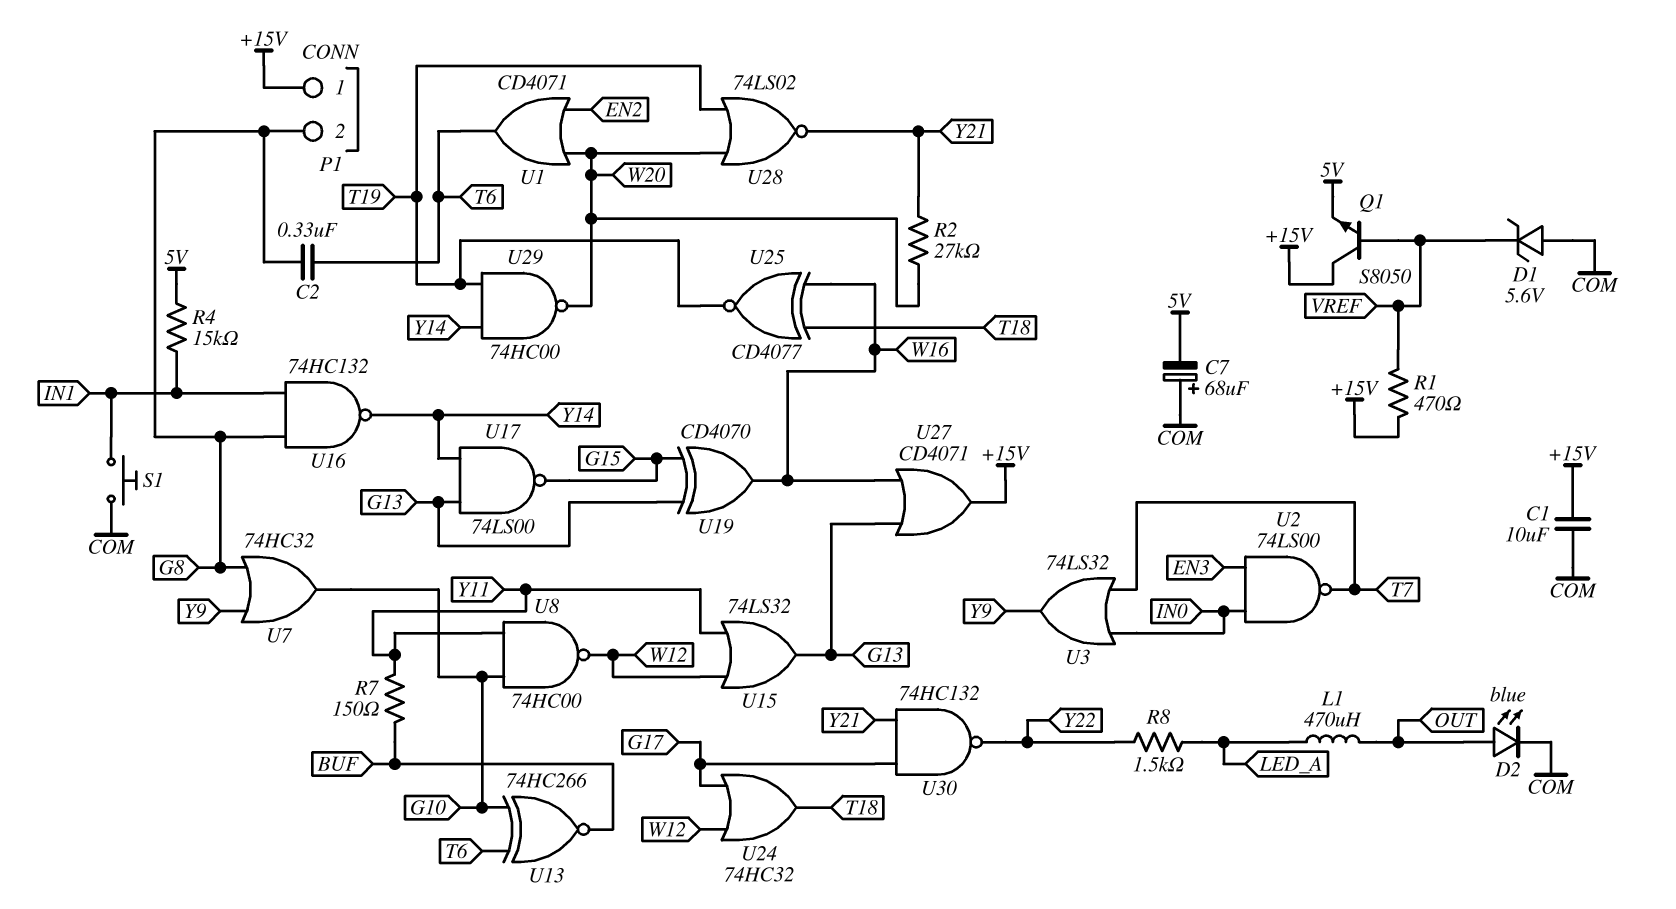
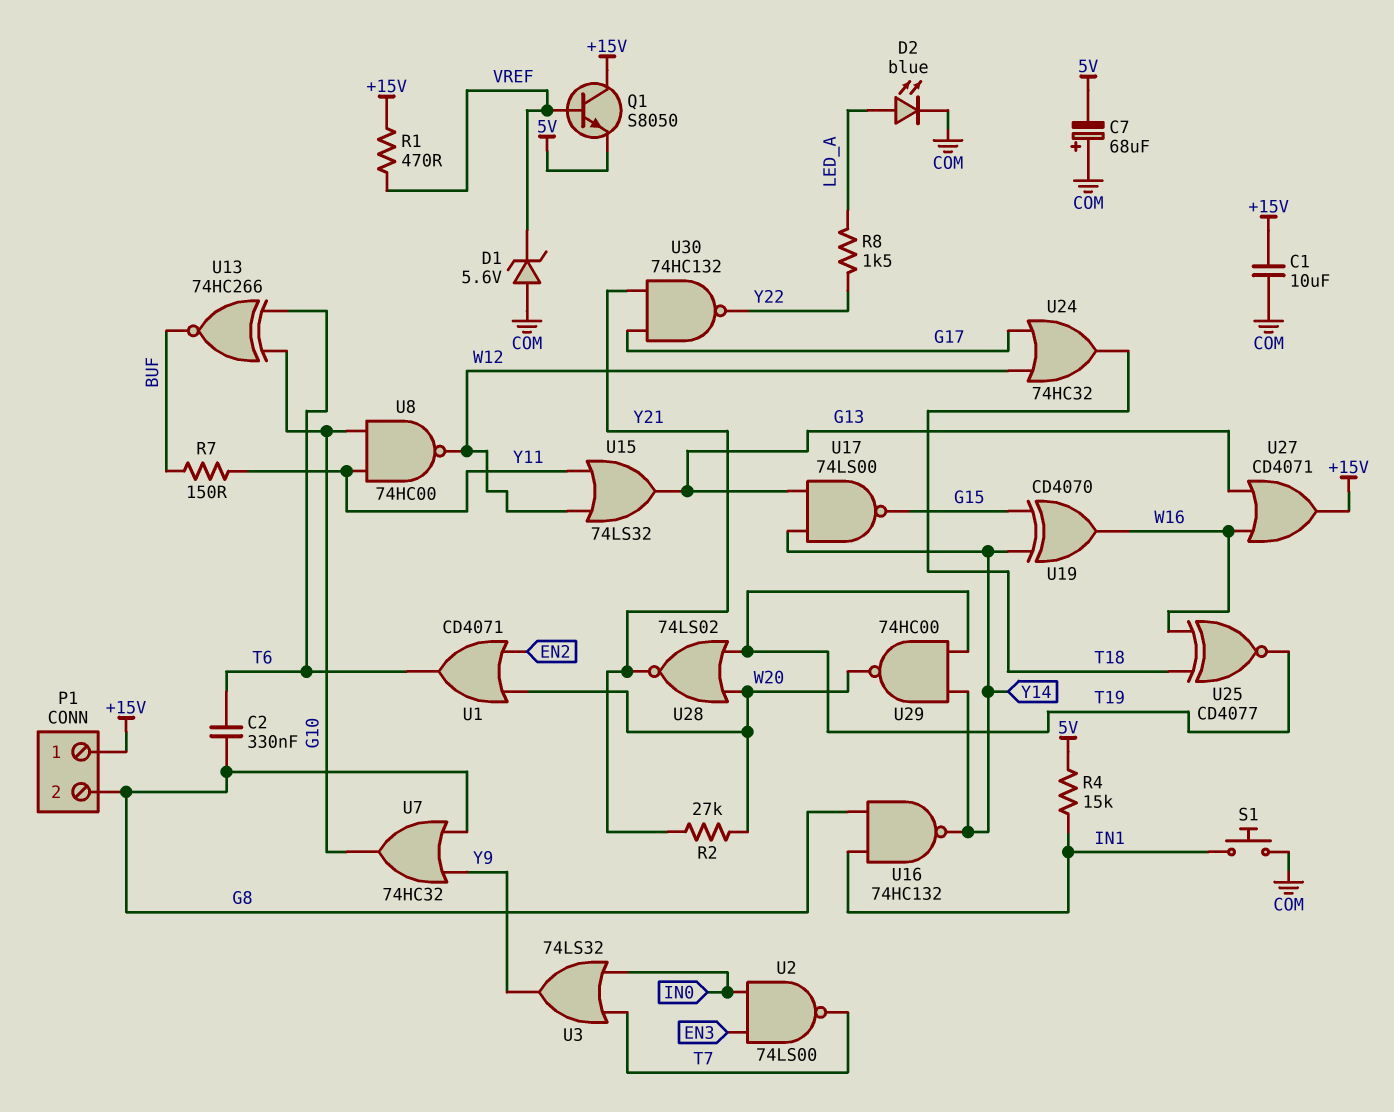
D2: LED blue (A OUT, K COM) -> LED blue (A LED_A, K COM)
L1: 470uH (LED_A, OUT) -> none
U19: XOR CD4070 (in G13, in G15, out W16) -> XOR CD4070 (in G15, in Y14, out W16)

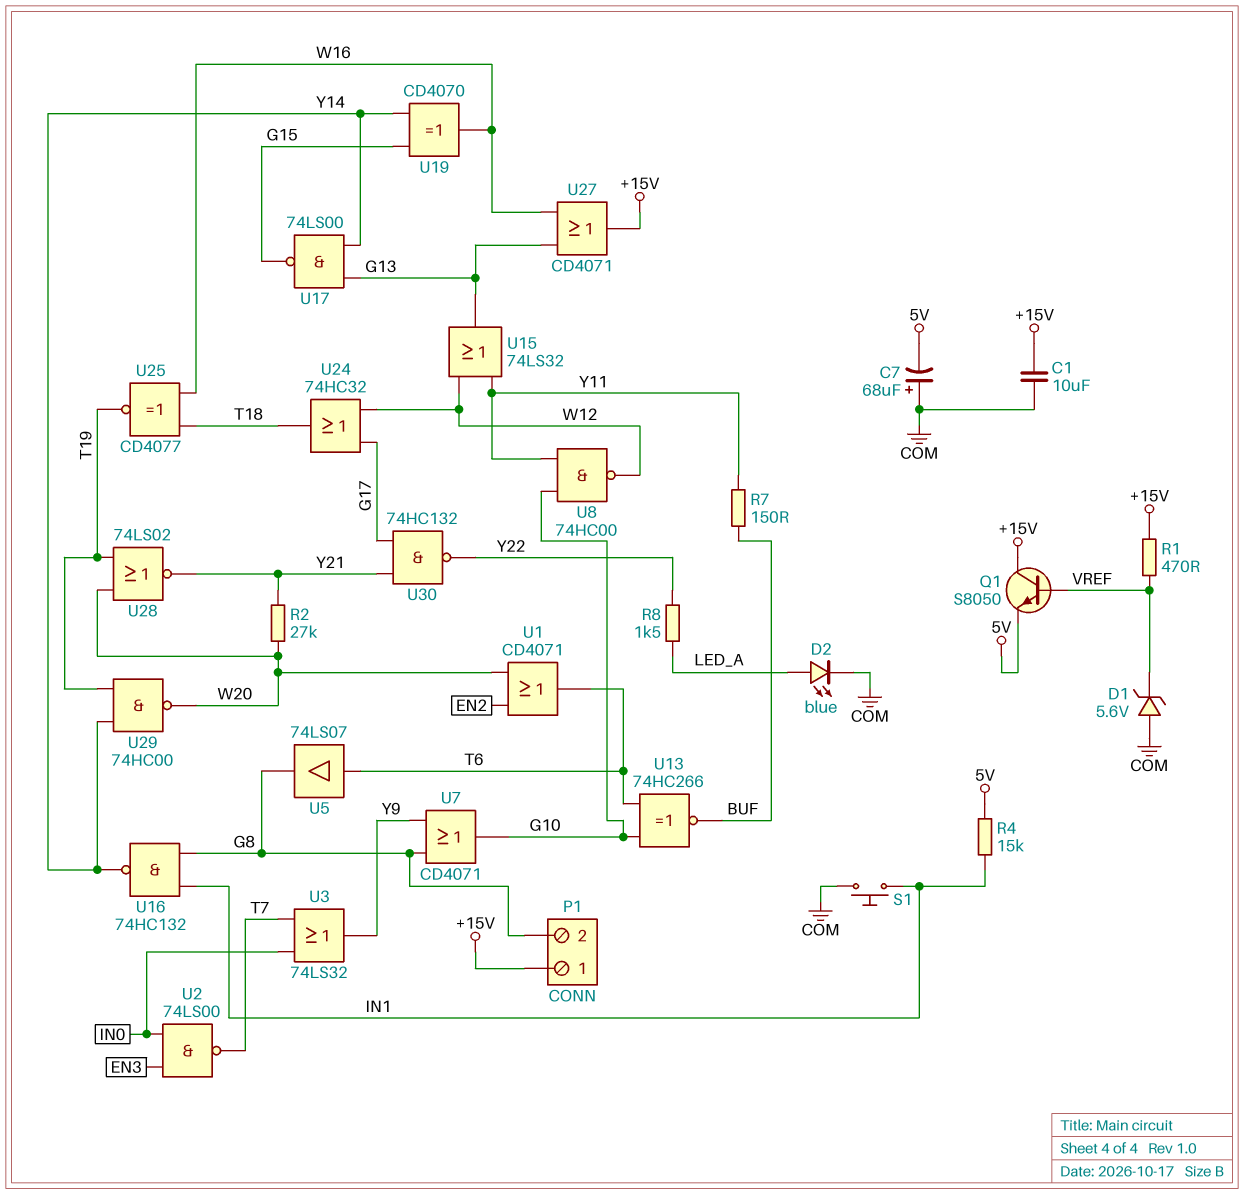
C2: 330nF (G8, T6) -> none
U5: none -> buffer 74LS07 (in T6, out G8)
U7: OR 74HC32 (in G8, in Y9, out G10) -> OR CD4071 (in G8, in Y9, out G10)

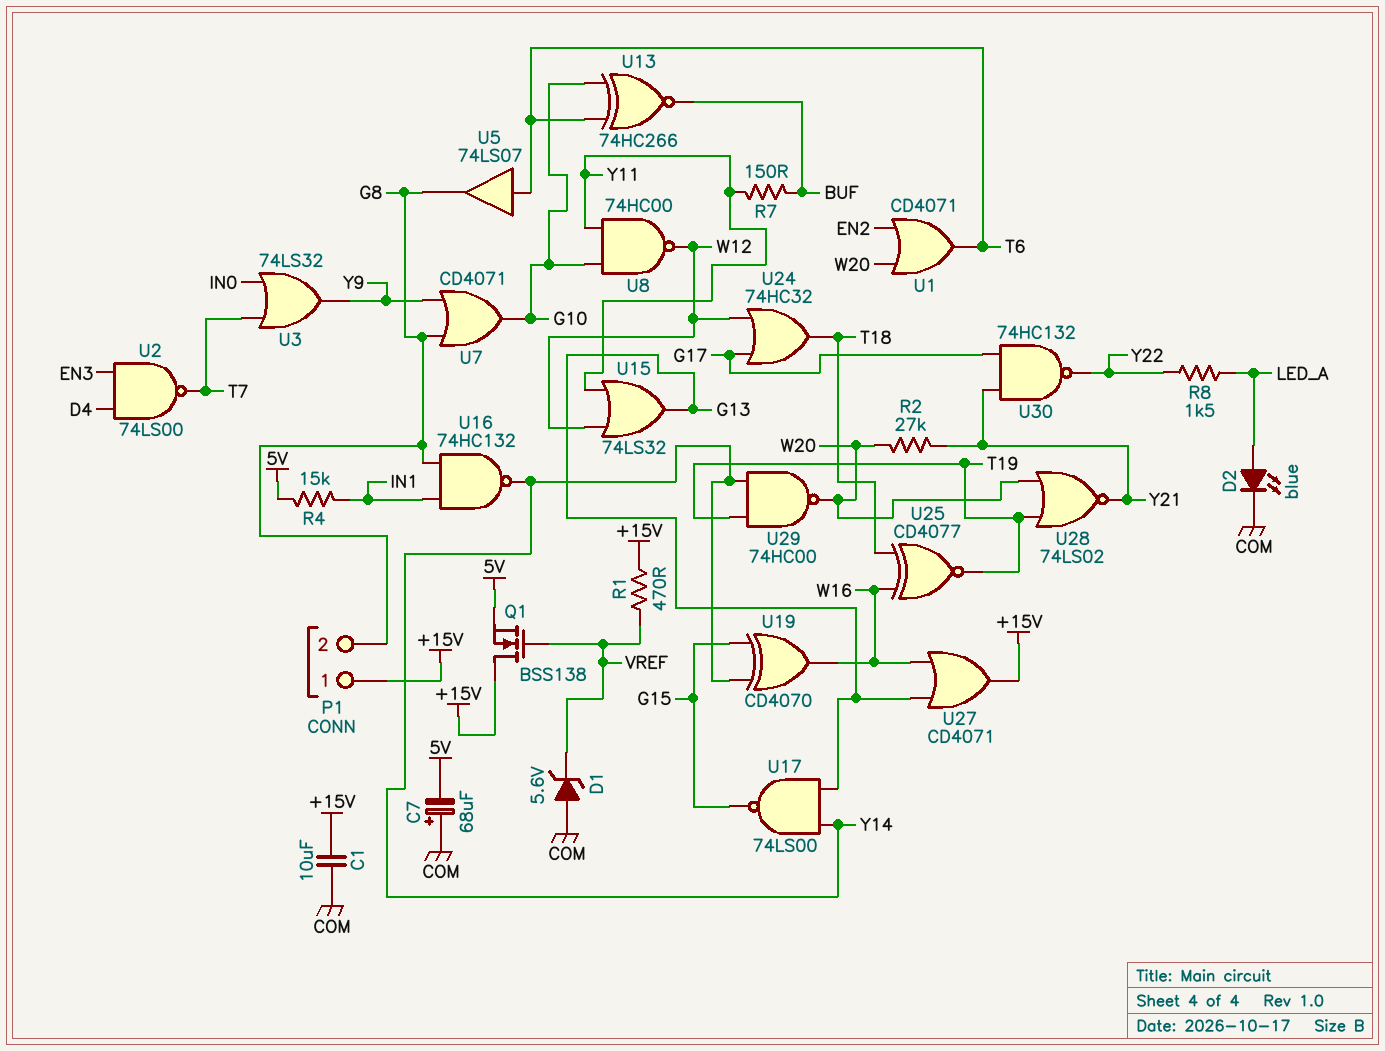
Q1: NPN S8050 (B VREF, C +15V, E 5V) -> NMOS BSS138 (G VREF, D +15V, S 5V)
S1: button (COM, IN1) -> none
U2: NAND 74LS00 (in EN3, in IN0, out T7) -> NAND 74LS00 (in D4, in EN3, out T7)

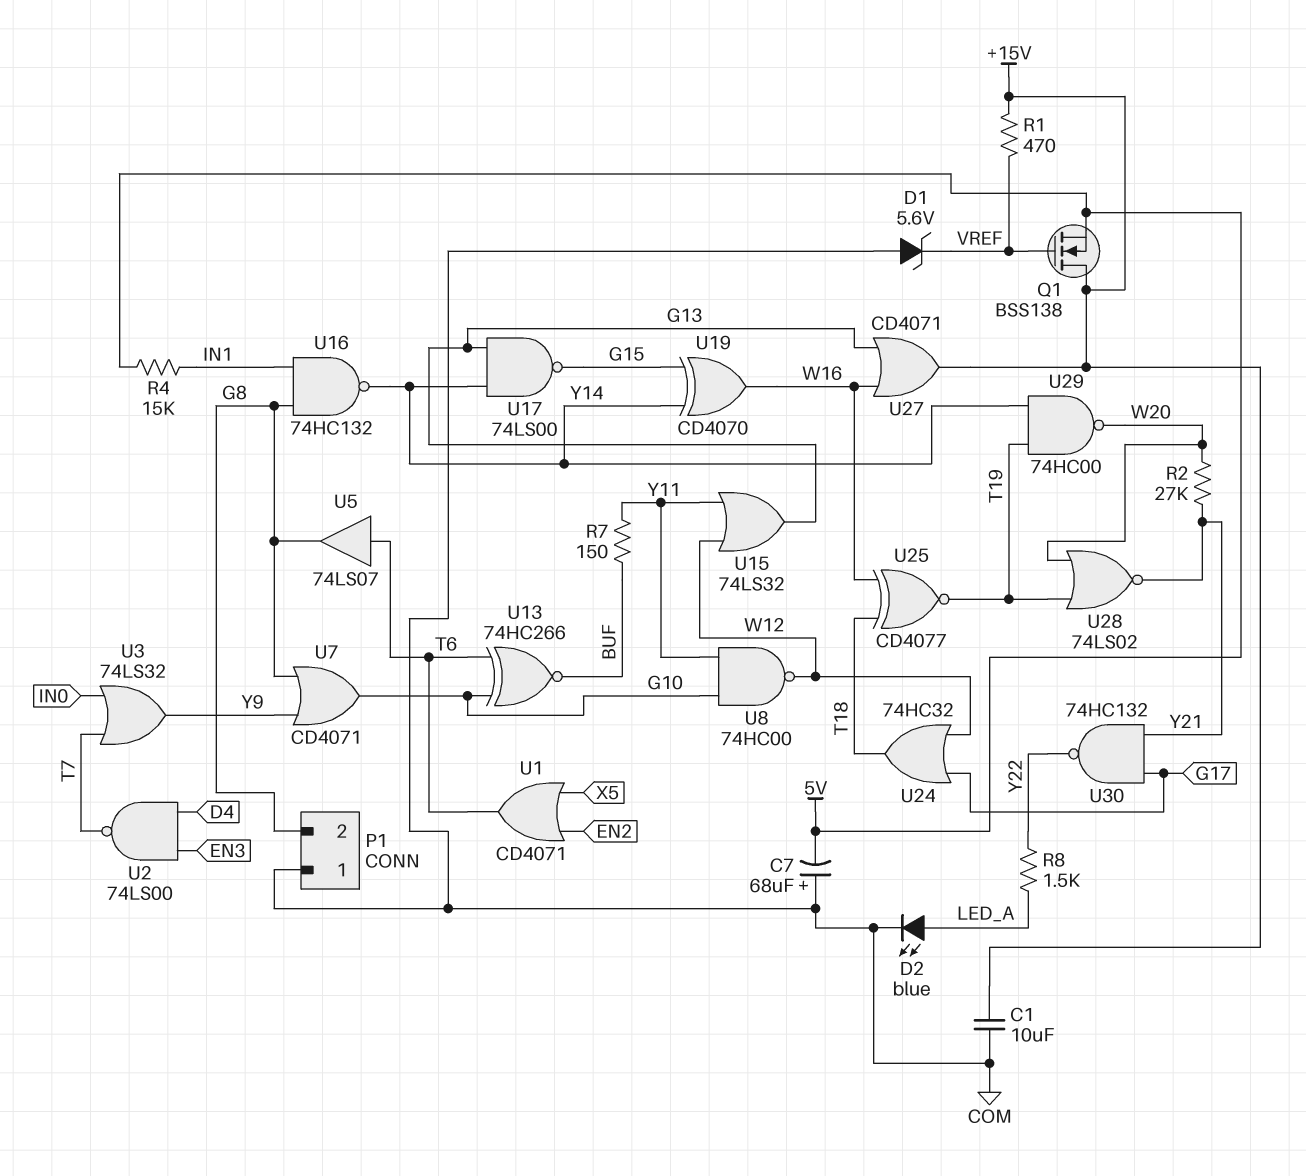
P1 pin 1: +15V -> COM
U1: OR CD4071 (in EN2, in W20, out T6) -> OR CD4071 (in EN2, in X5, out T6)

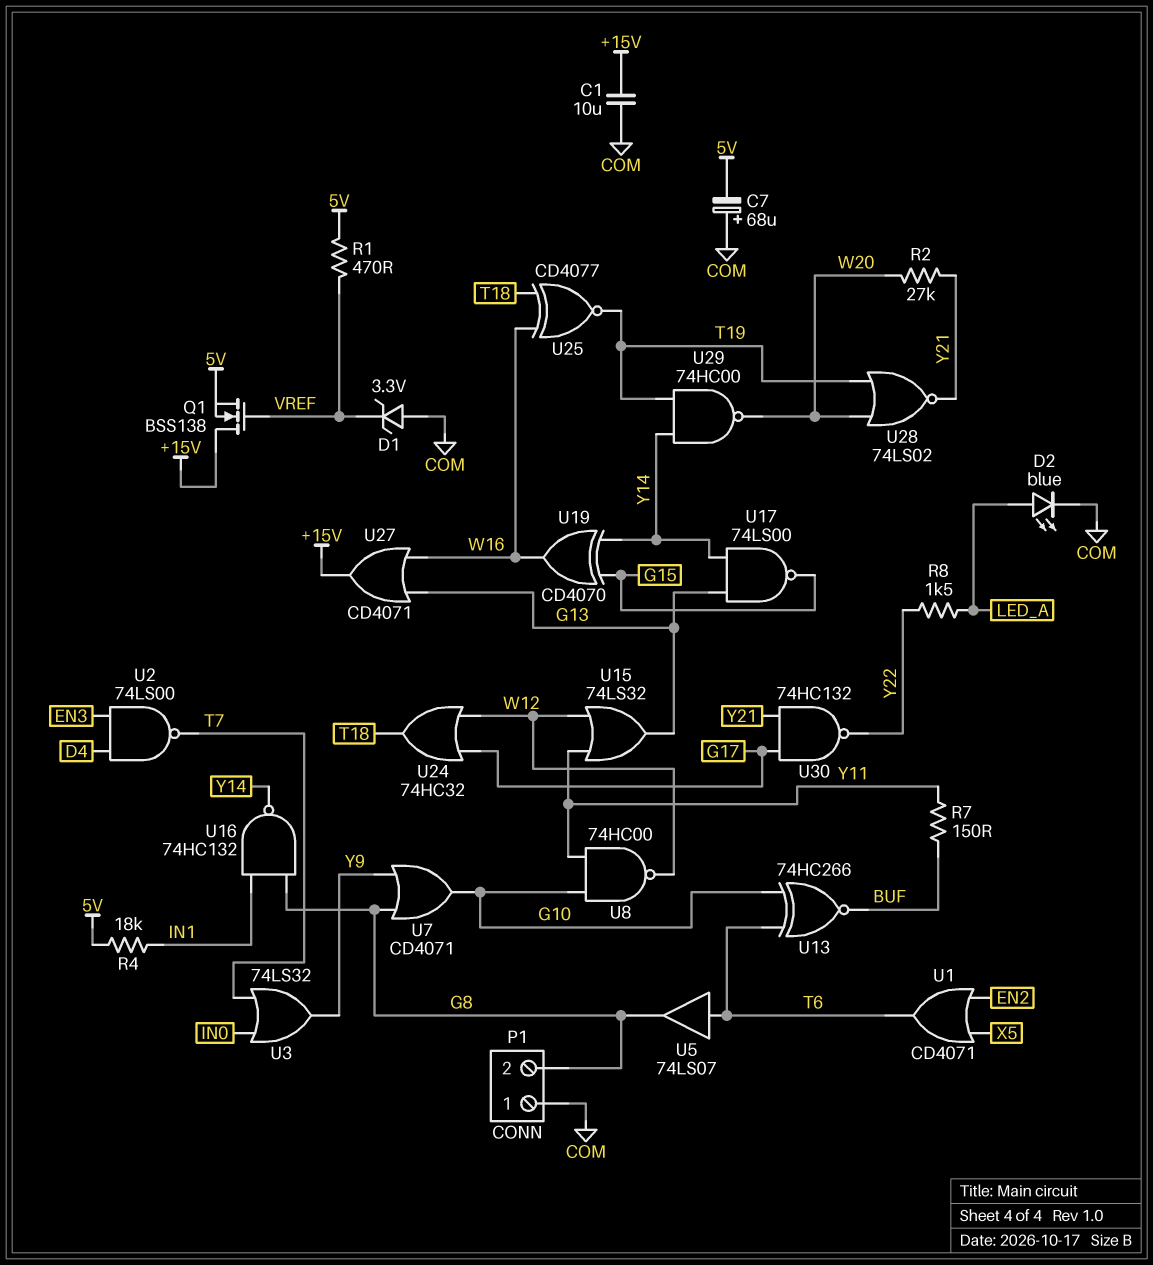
D1: zener 5.6V (A COM, K VREF) -> zener 3.3V (A COM, K VREF)
R1: 470 (+15V, VREF) -> 470 (5V, VREF)
R4: 15k (5V, IN1) -> 18k (5V, IN1)

